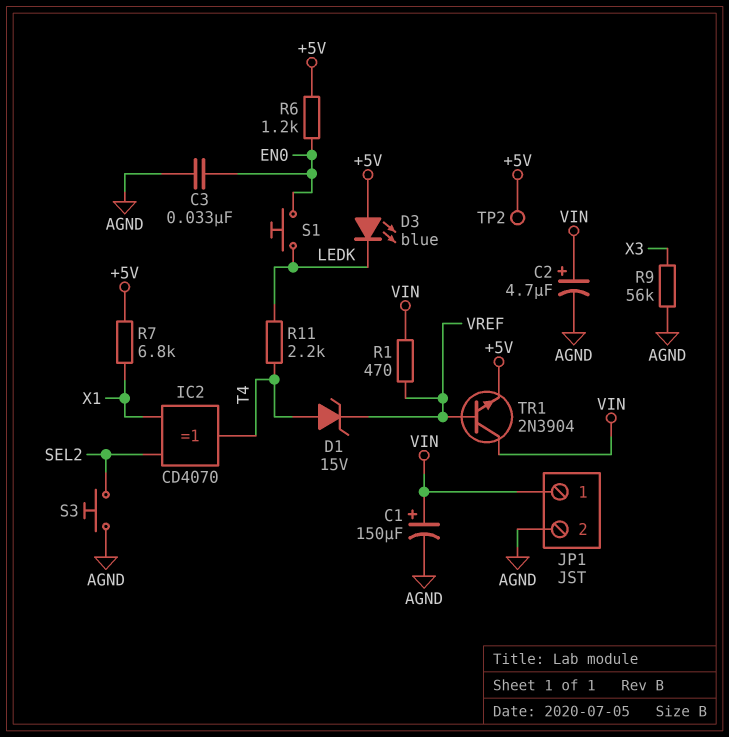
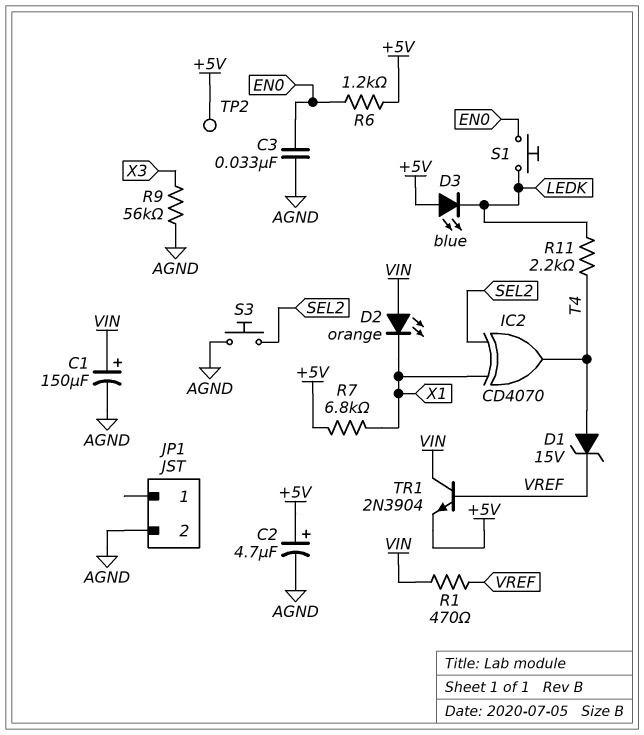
C2: 4.7uF (plus VIN, minus AGND) -> 4.7uF (plus +5V, minus AGND)
D2: none -> LED orange (A VIN, K X1)
JP1 pin 1: VIN -> none

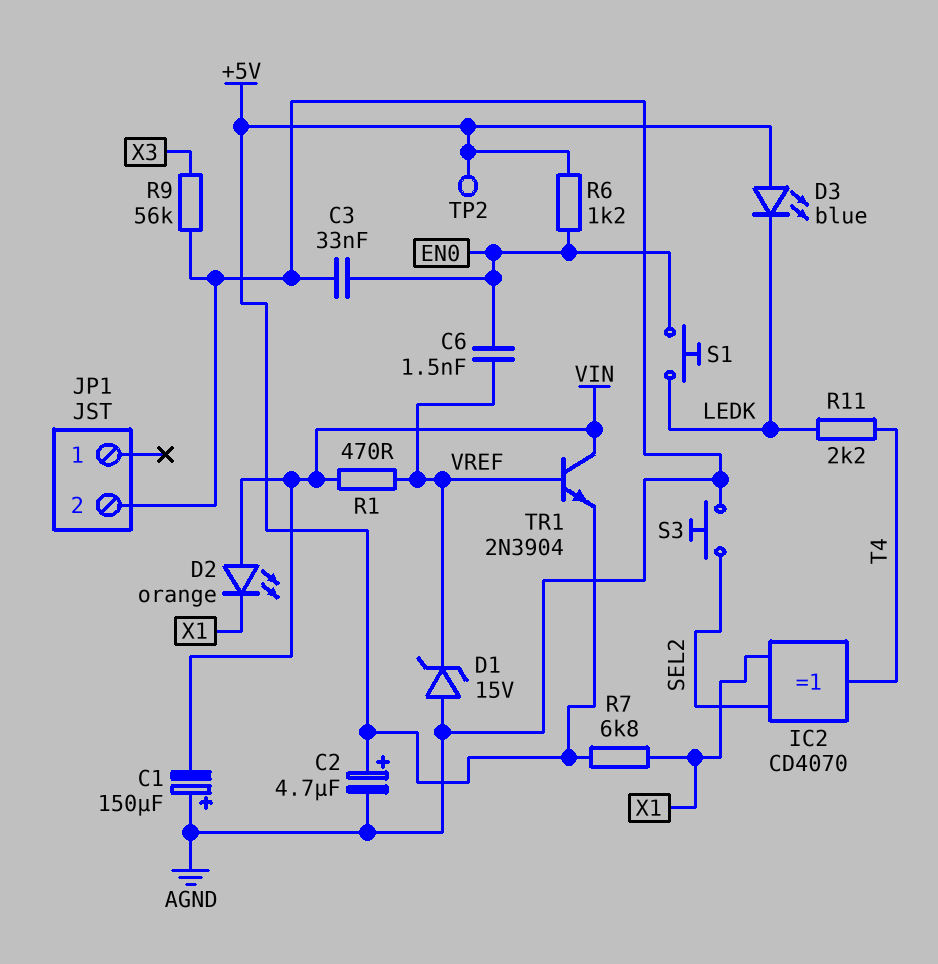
C1: 150uF (plus VIN, minus AGND) -> 150uF (plus AGND, minus VIN)
C6: none -> 1.5nF (EN0, VREF)
D1: zener 15V (A T4, K VREF) -> zener 15V (A AGND, K VREF)

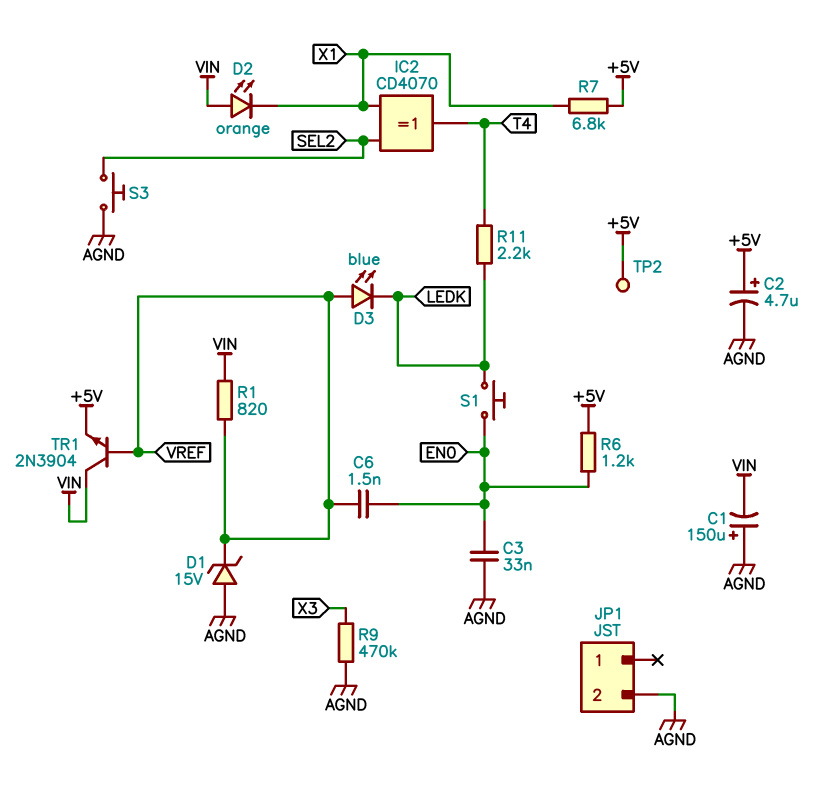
D3: LED blue (A +5V, K LEDK) -> LED blue (A VREF, K LEDK)
R1: 470 (VIN, VREF) -> 820 (VIN, VREF)
R9: 56k (AGND, X3) -> 470k (AGND, X3)

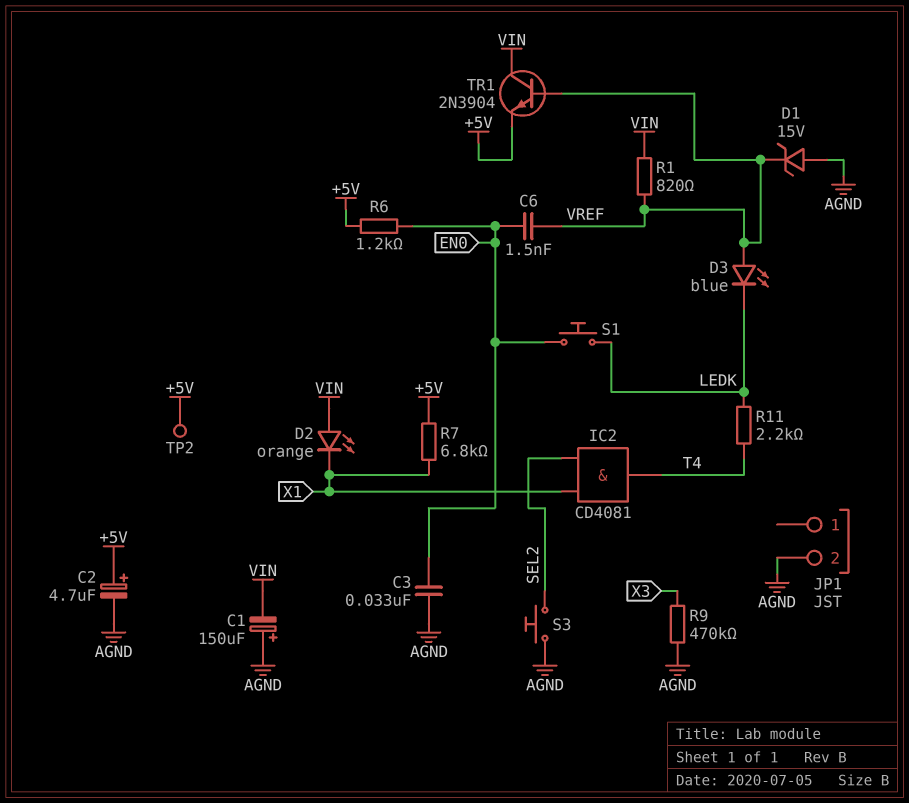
IC2: XOR CD4070 (in SEL2, in X1, out T4) -> AND CD4081 (in SEL2, in X1, out T4)

